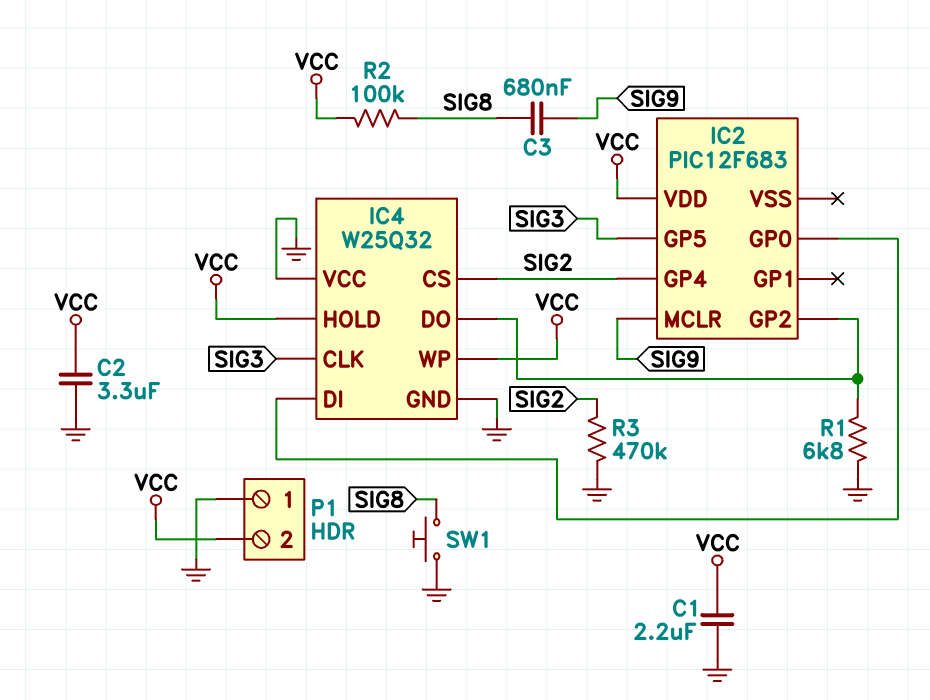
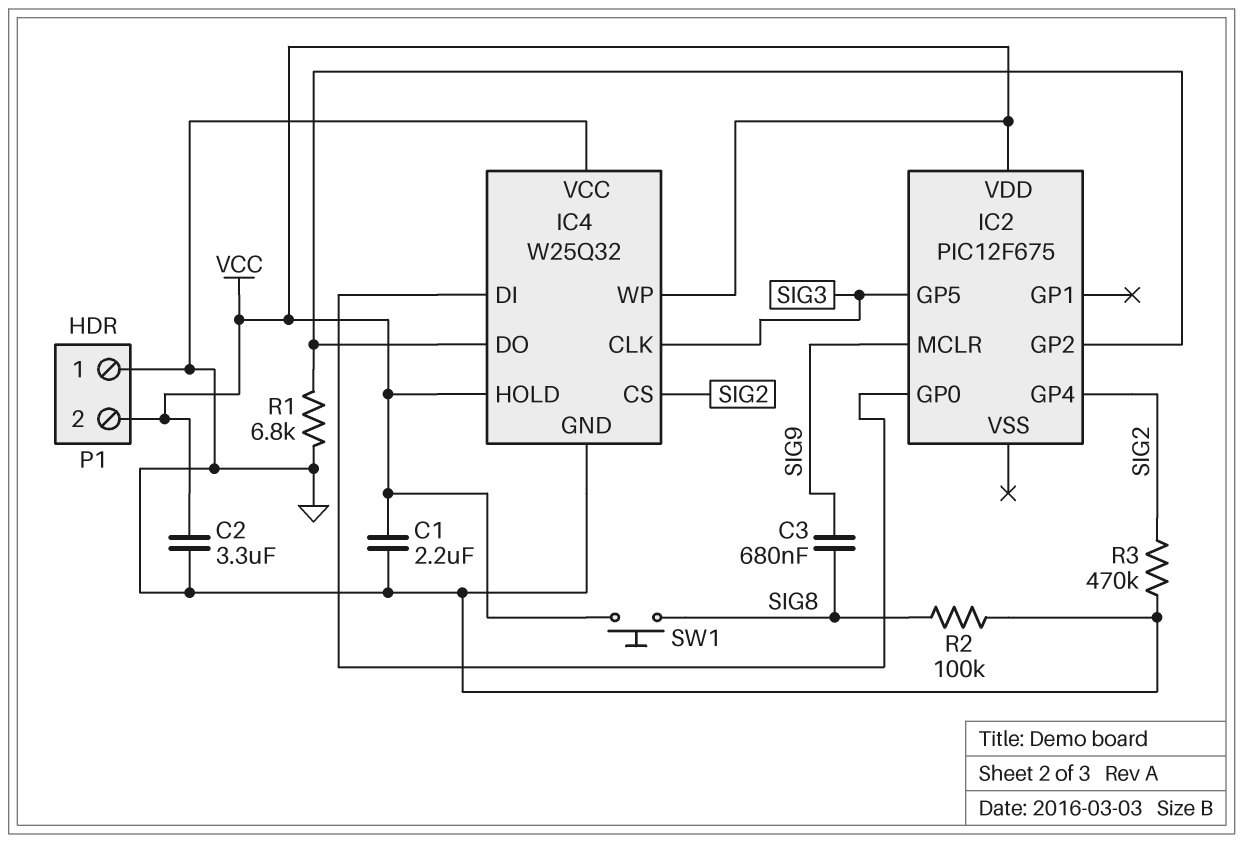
IC2: PIC12F683 -> PIC12F675
R2: 100k (SIG8, VCC) -> 100k (GND, SIG8)
SW1: button (GND, SIG8) -> button (SIG8, VCC)

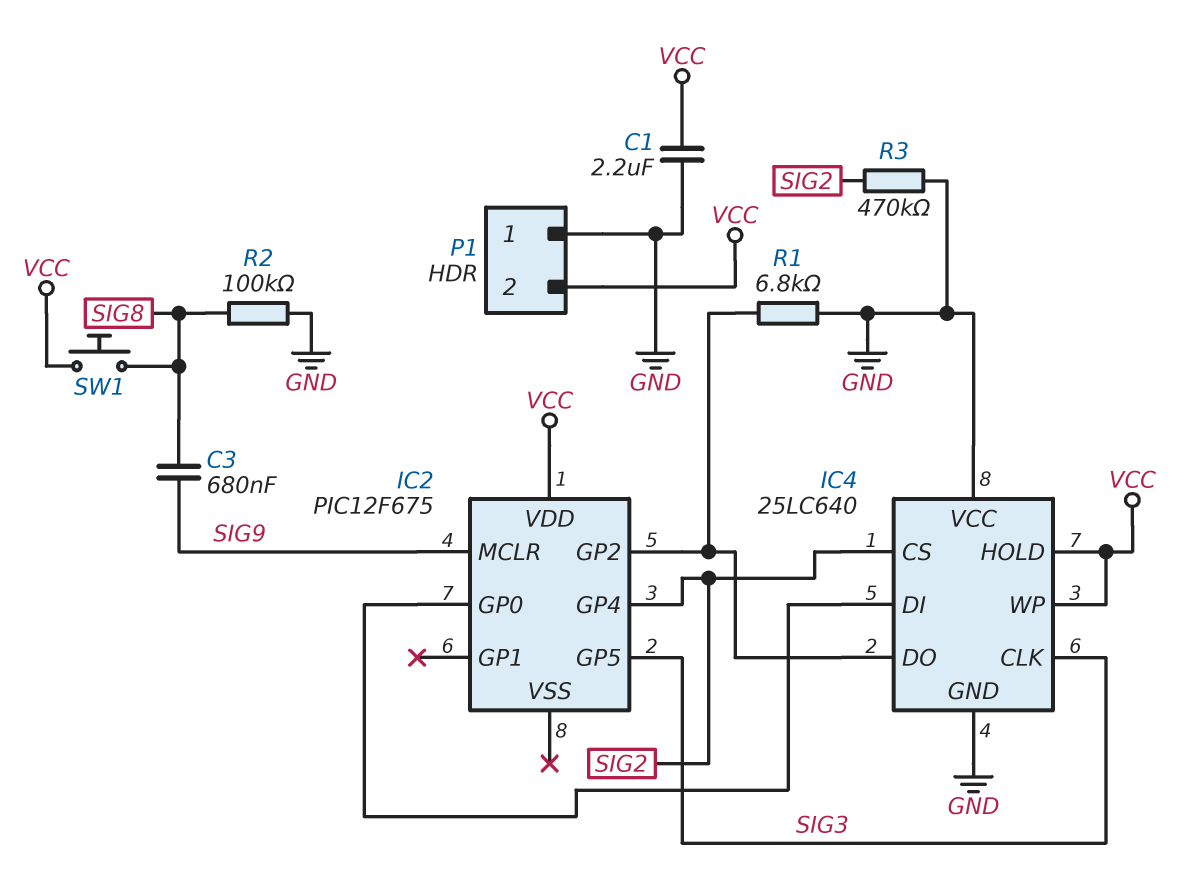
C2: 3.3uF (GND, VCC) -> none
IC4: W25Q32 -> 25LC640

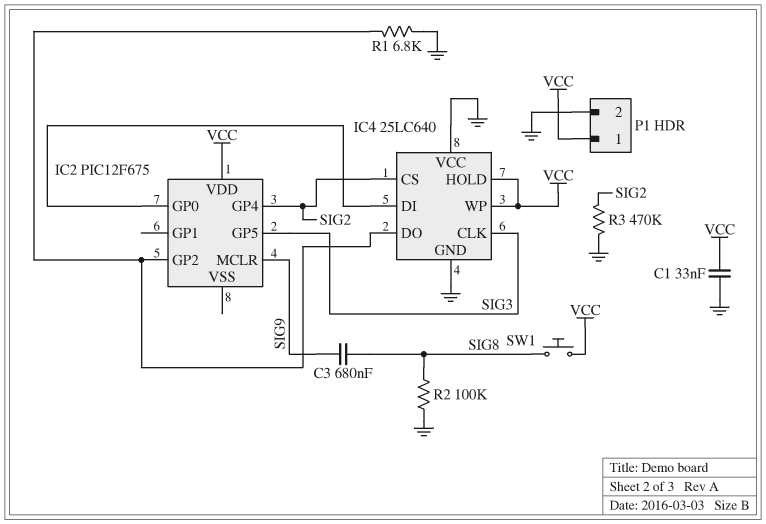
C1: 2.2uF (GND, VCC) -> 33nF (GND, VCC)
P1 pin 1: GND -> VCC
P1 pin 2: VCC -> GND

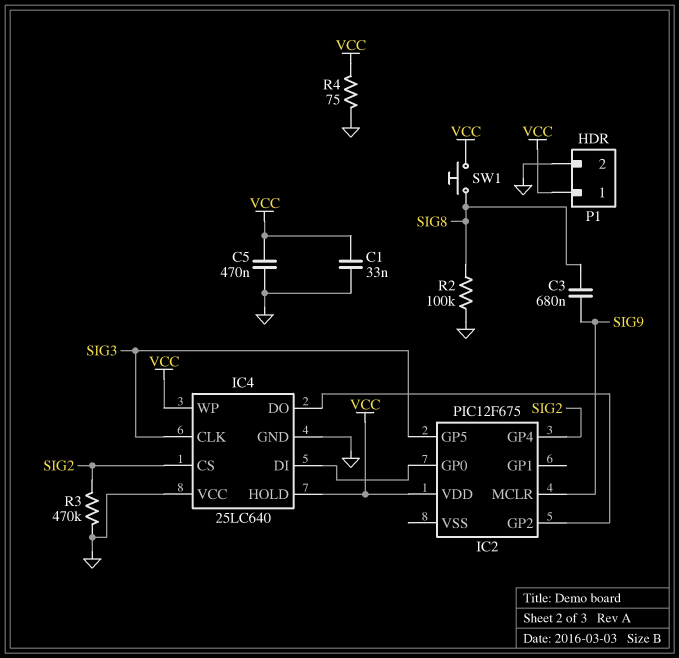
C5: none -> 470nF (GND, VCC)
R1: 6.8k (GND, IC2/GP2) -> none
R4: none -> 75 (GND, VCC)

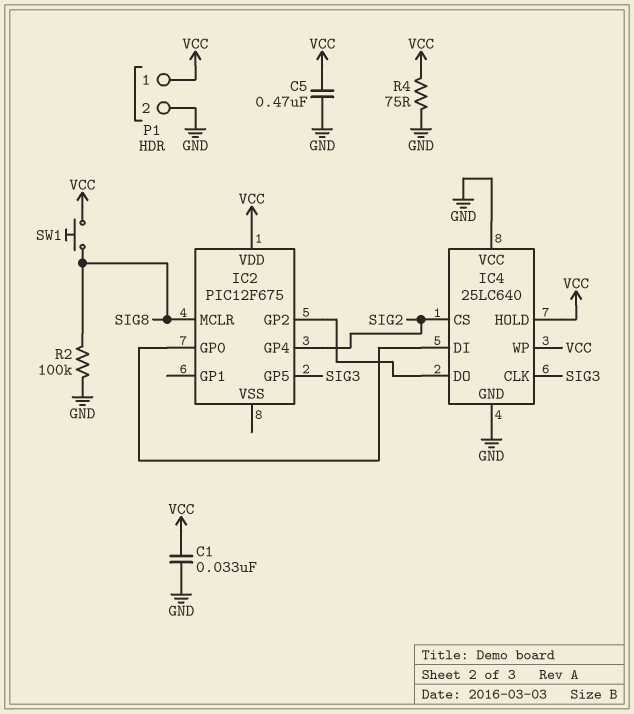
C3: 680nF (SIG8, SIG9) -> none
IC2 pin MCLR: SIG9 -> SIG8
R3: 470k (GND, SIG2) -> none

